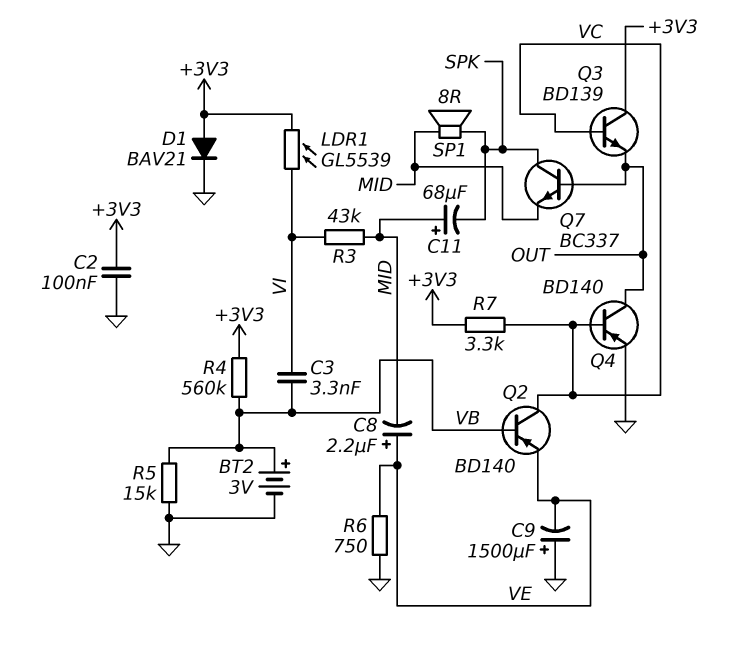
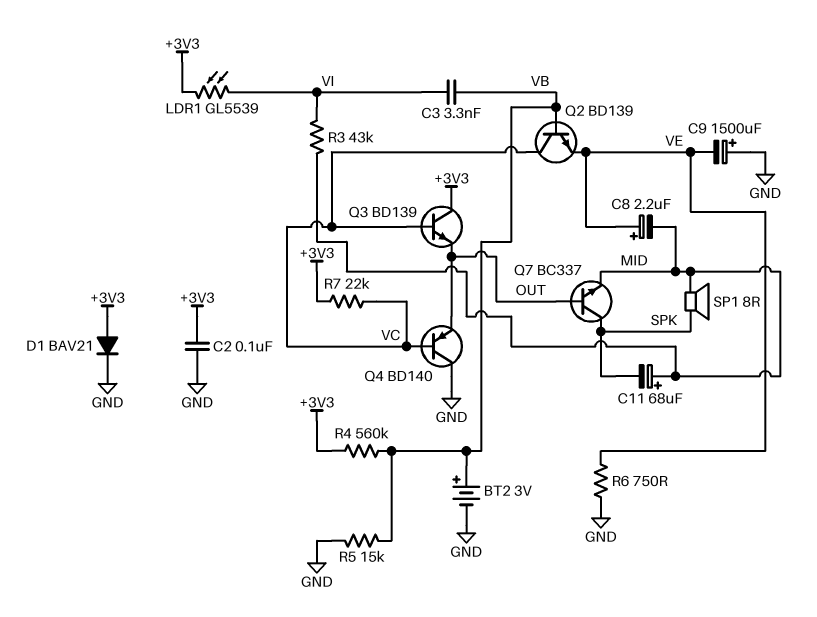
Q2: PNP BD140 (B VB, C VC, E VE) -> NPN BD139 (B VB, C VC, E VE)
Q4: PNP BD140 (B VC, C OUT, E GND) -> PNP BD140 (B VC, C GND, E OUT)
R7: 3.3k (+3V3, VC) -> 22k (+3V3, VC)

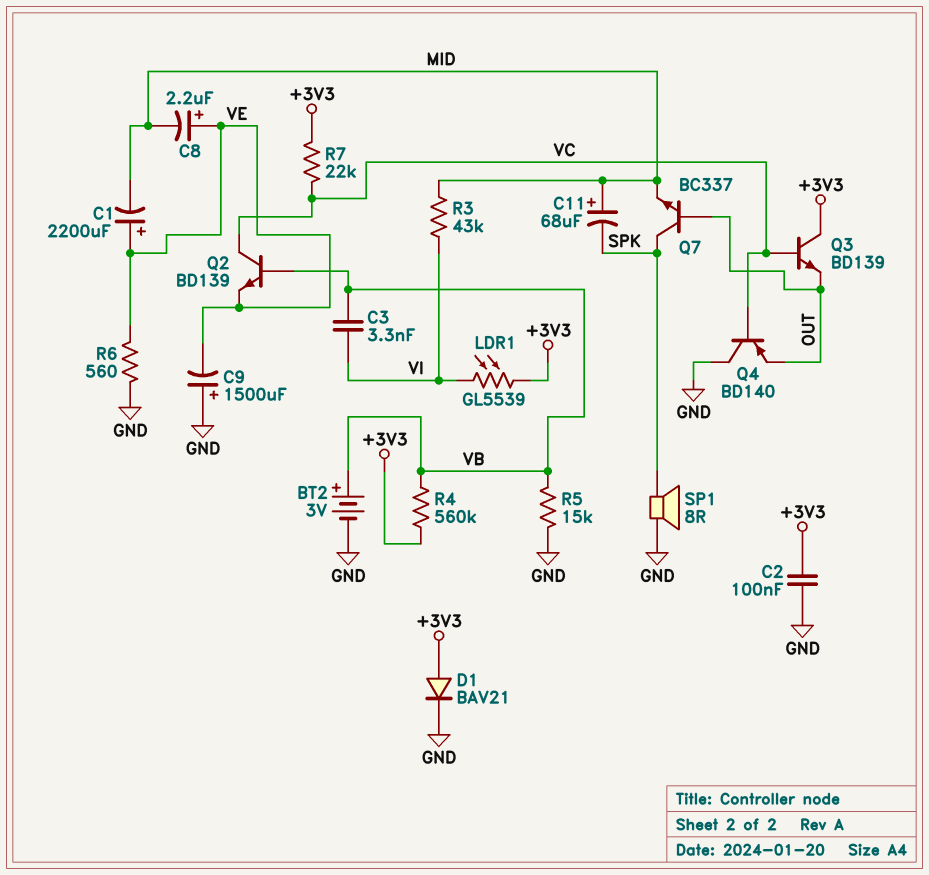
C1: none -> 2200uF (plus VE, minus MID)
R6: 750 (GND, VE) -> 560 (GND, VE)
SP1: speaker 8R (MID, SPK) -> speaker 8R (GND, SPK)

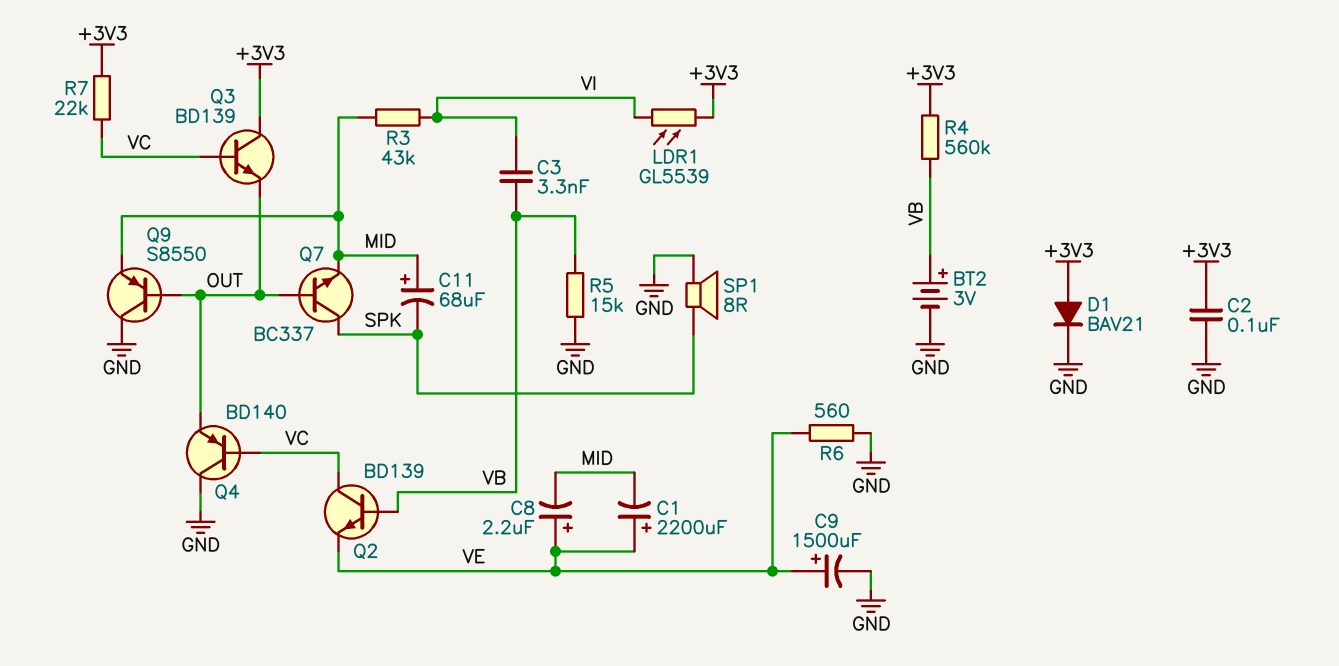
C9: 1500uF (plus GND, minus VE) -> 1500uF (plus VE, minus GND)
Q9: none -> PNP S8550 (B OUT, C GND, E MID)

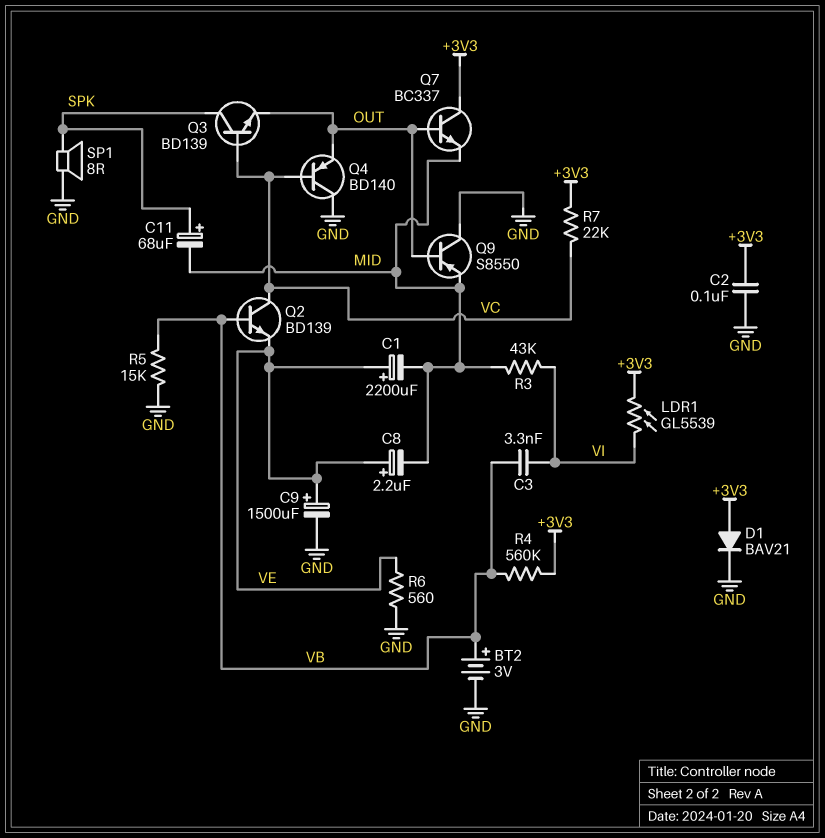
C11: 68uF (plus MID, minus SPK) -> 68uF (plus SPK, minus MID)
Q3: NPN BD139 (B VC, C +3V3, E OUT) -> NPN BD139 (B VC, C SPK, E OUT)
Q7: NPN BC337 (B OUT, C SPK, E MID) -> NPN BC337 (B OUT, C +3V3, E MID)

